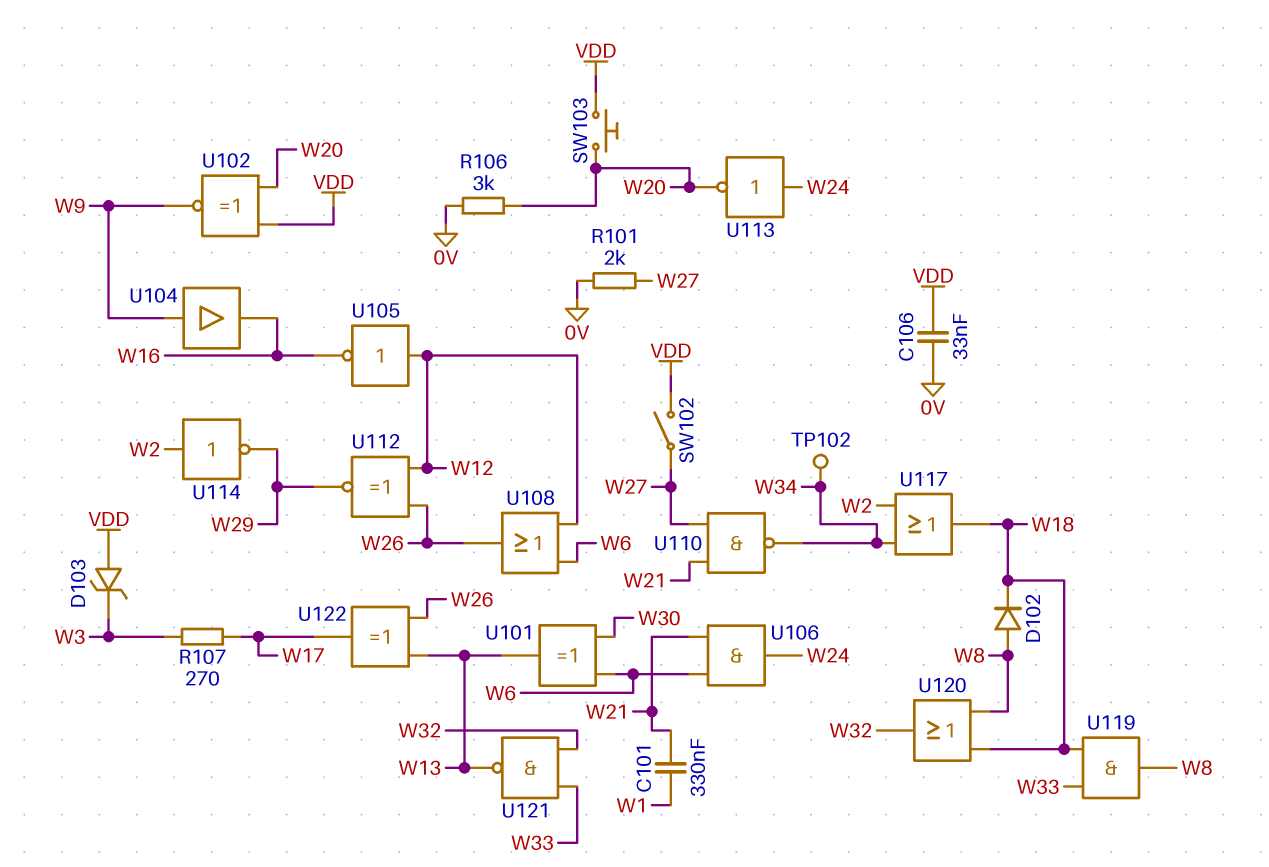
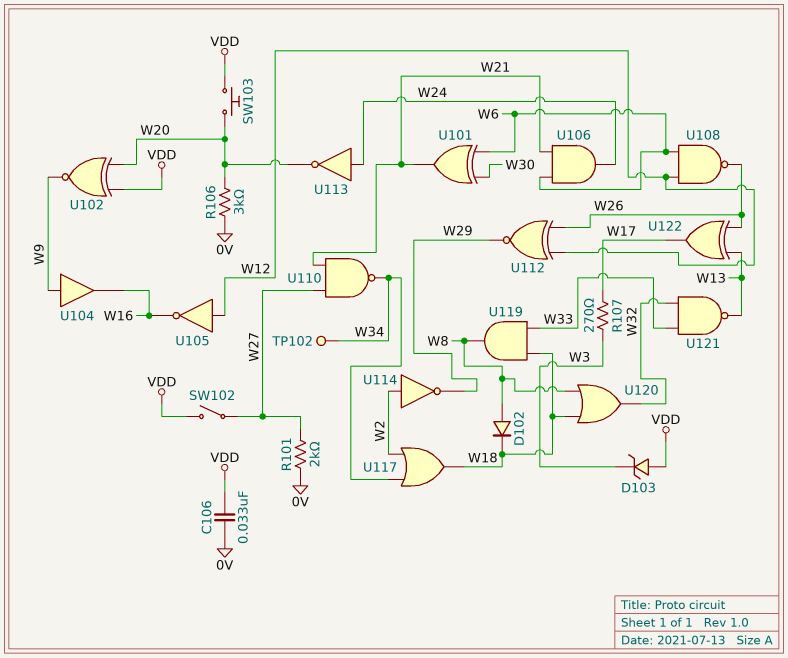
C101: 330nF (W1, W21) -> none
U101: XOR (in W6, in W30, out W13) -> XOR (in W6, in W30, out W21)
U108: OR (in W6, in W12, out W26) -> NAND (in W6, in W12, out W26)

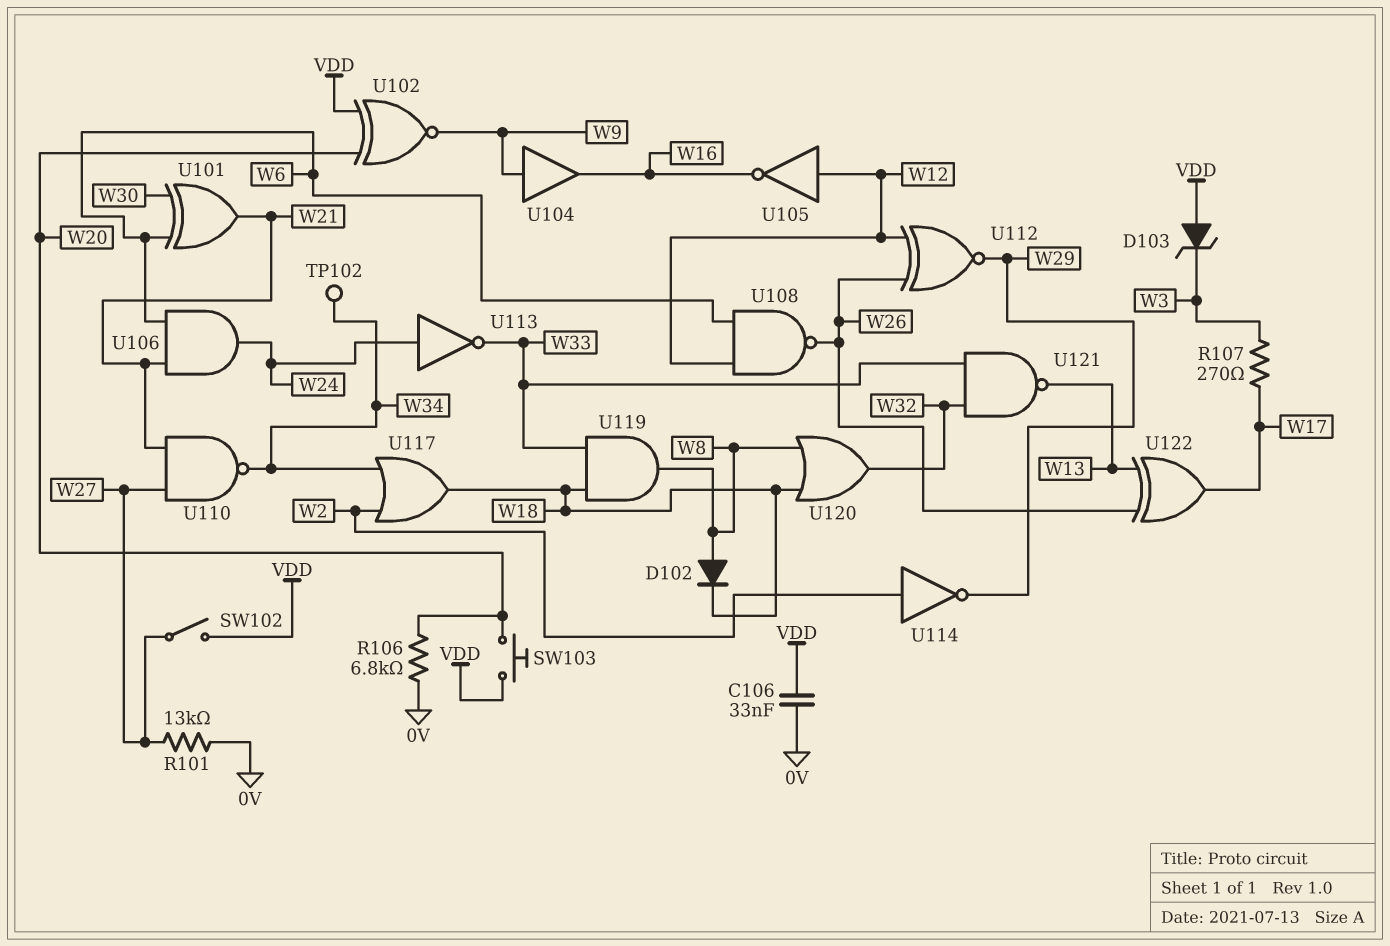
R101: 2k (0V, W27) -> 13k (0V, W27)
R106: 3k (0V, W20) -> 6.8k (0V, W20)
U113: NOT (in W24, out W20) -> NOT (in W24, out W33)

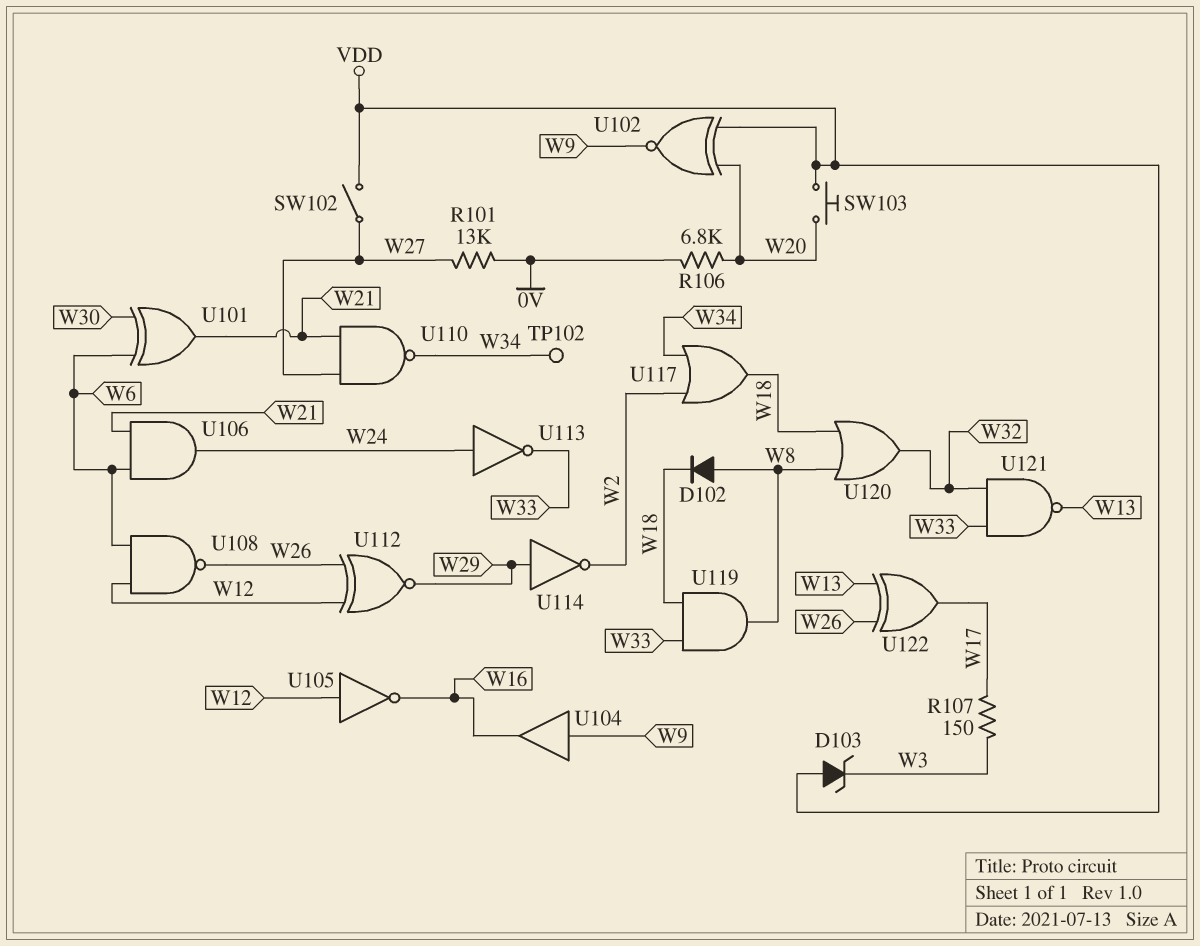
C106: 33nF (0V, VDD) -> none
R107: 270 (W3, W17) -> 150 (W3, W17)
U114: NOT (in W2, out W29) -> NOT (in W29, out W2)

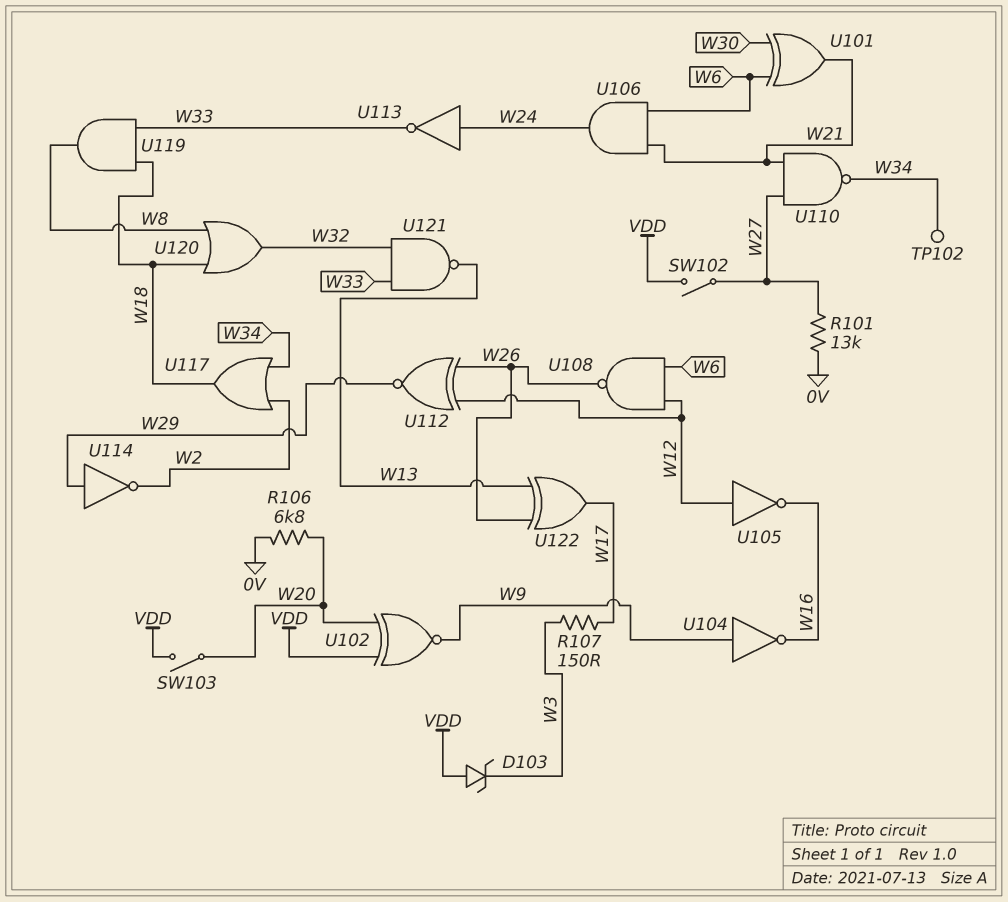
D102: diode (A W8, K W18) -> none
SW103: button (VDD, W20) -> switch (VDD, W20)
U104: buffer (in W9, out W16) -> NOT (in W9, out W16)

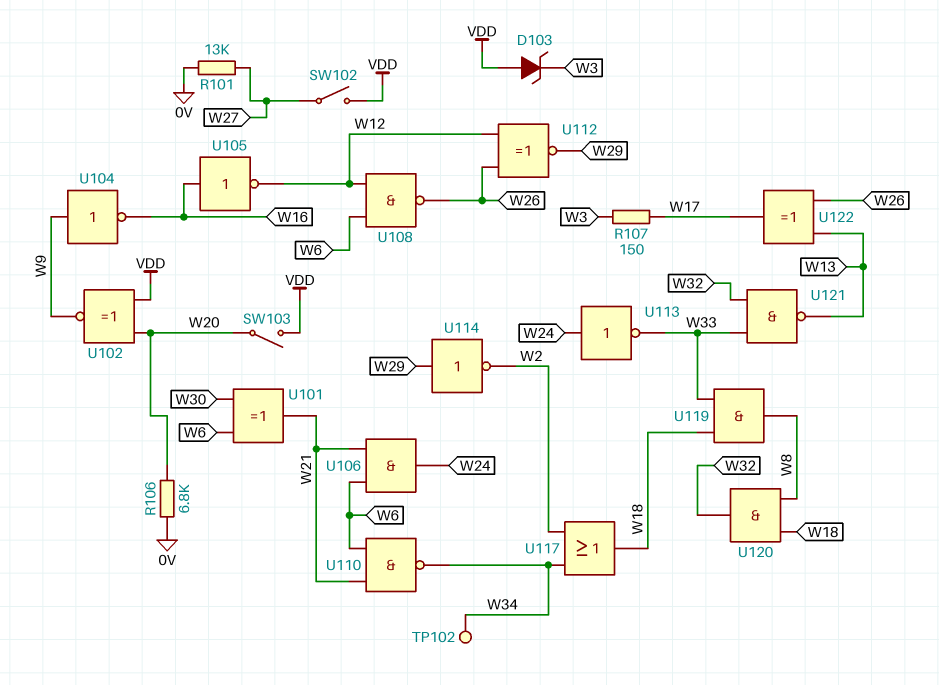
U105: NOT (in W12, out W16) -> NOT (in W16, out W12)
U110: NAND (in W21, in W27, out W34) -> NAND (in W6, in W21, out W34)
U120: OR (in W8, in W18, out W32) -> AND (in W8, in W18, out W32)

